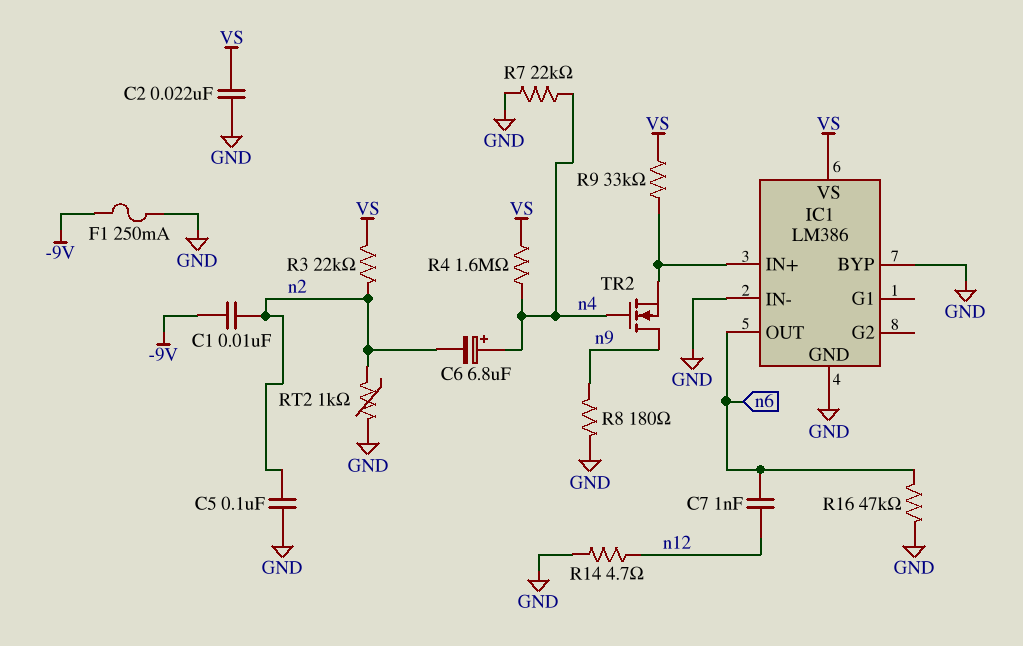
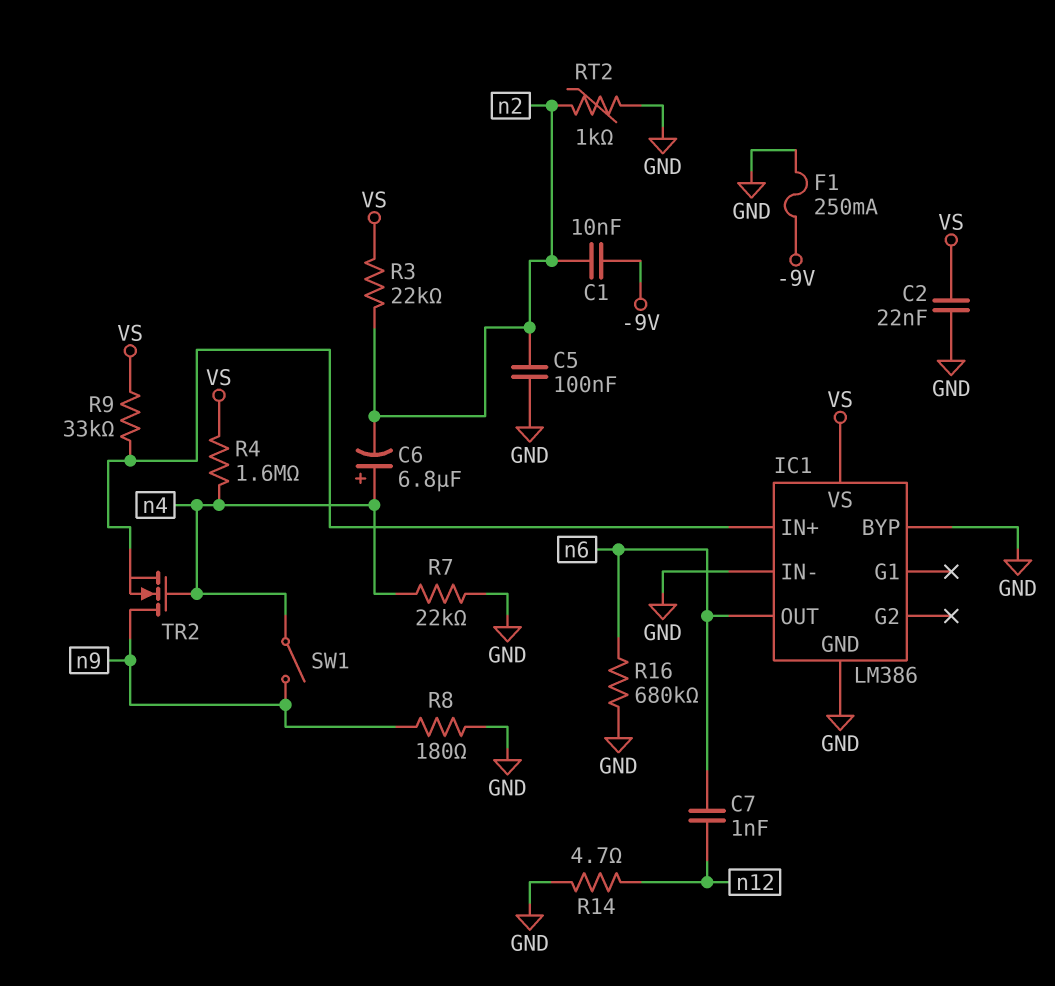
R16: 47k (GND, n6) -> 680k (GND, n6)
SW1: none -> switch (n4, n9)

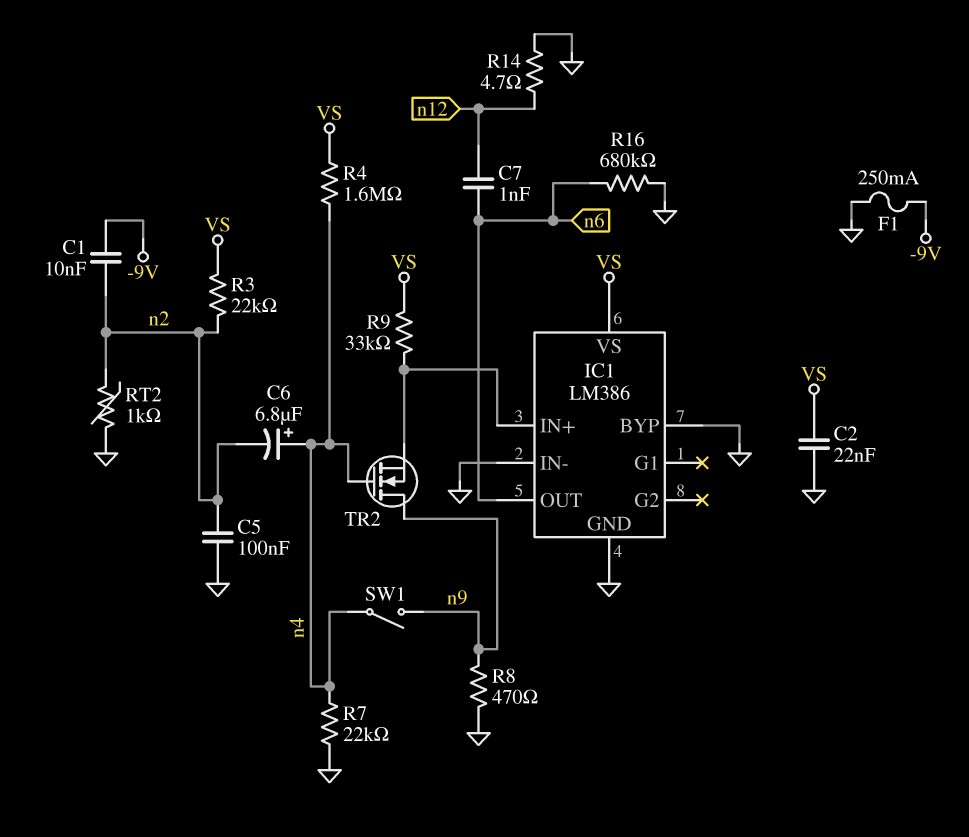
R8: 180 (GND, n9) -> 470 (GND, n9)

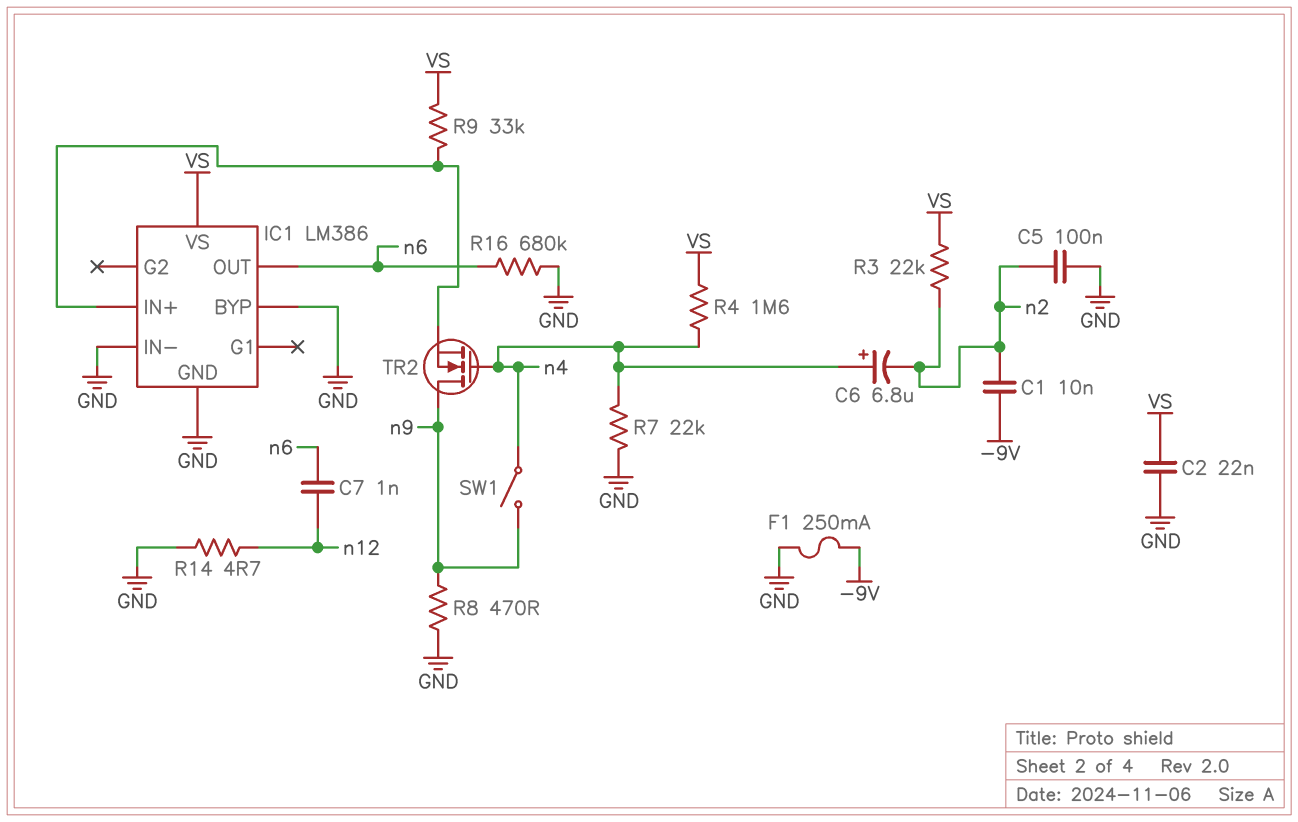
RT2: 1k (GND, n2) -> none

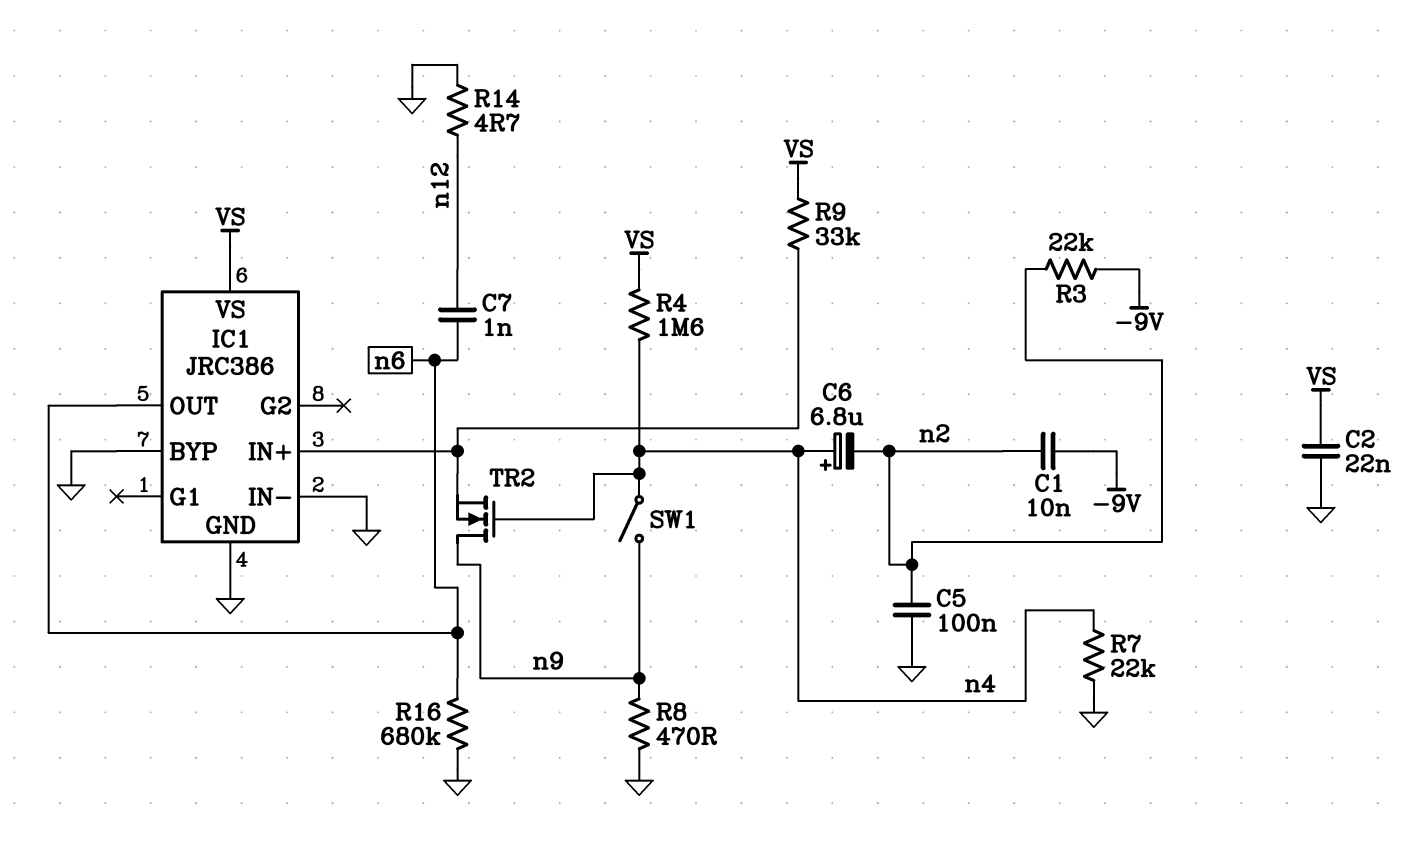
F1: 250mA (-9V, GND) -> none
IC1: LM386 -> JRC386
R3: 22k (VS, n2) -> 22k (-9V, n2)

